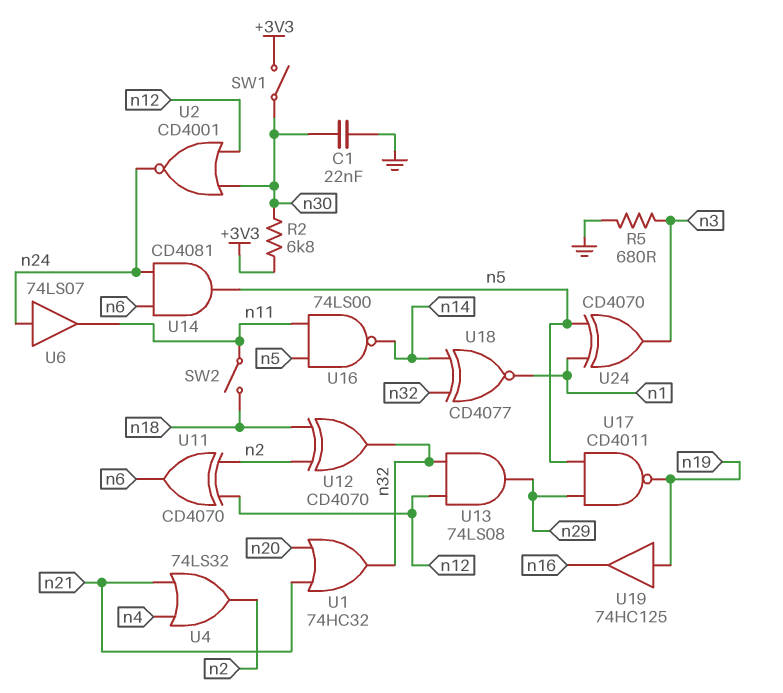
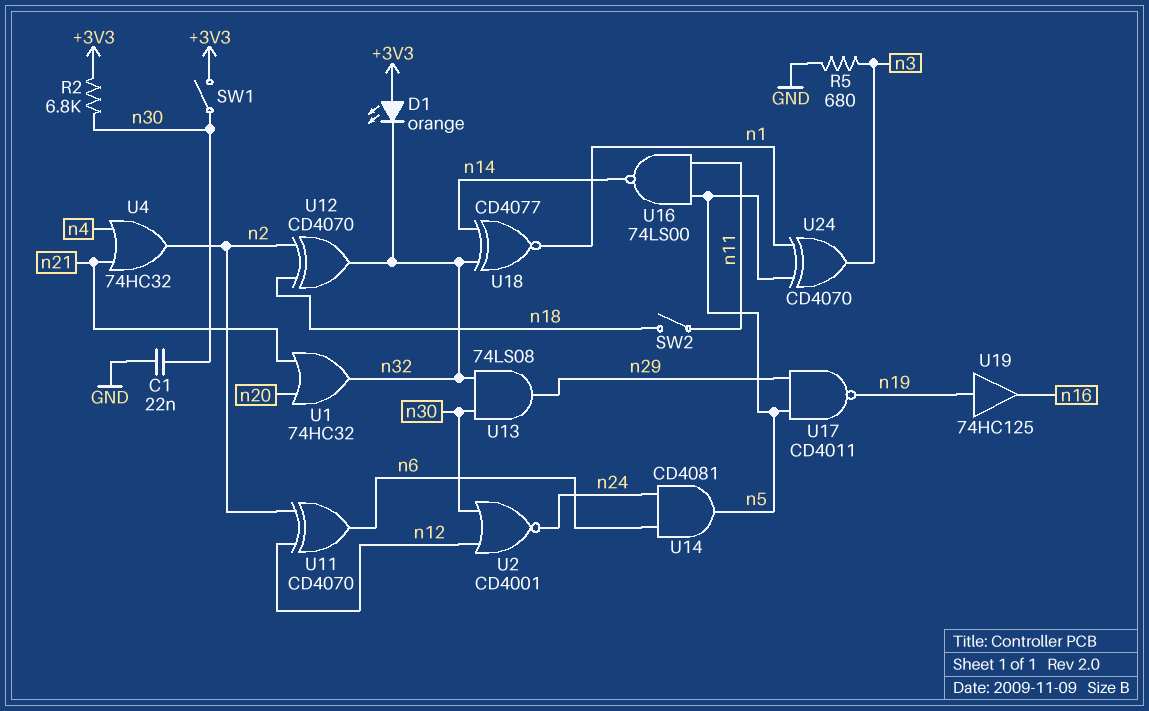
D1: none -> LED orange (A +3V3, K n32)
U4: OR 74LS32 (in n4, in n21, out n2) -> OR 74HC32 (in n4, in n21, out n2)
U6: buffer 74LS07 (in n24, out n11) -> none
U13: AND 74LS08 (in n12, in n32, out n29) -> AND 74LS08 (in n30, in n32, out n29)

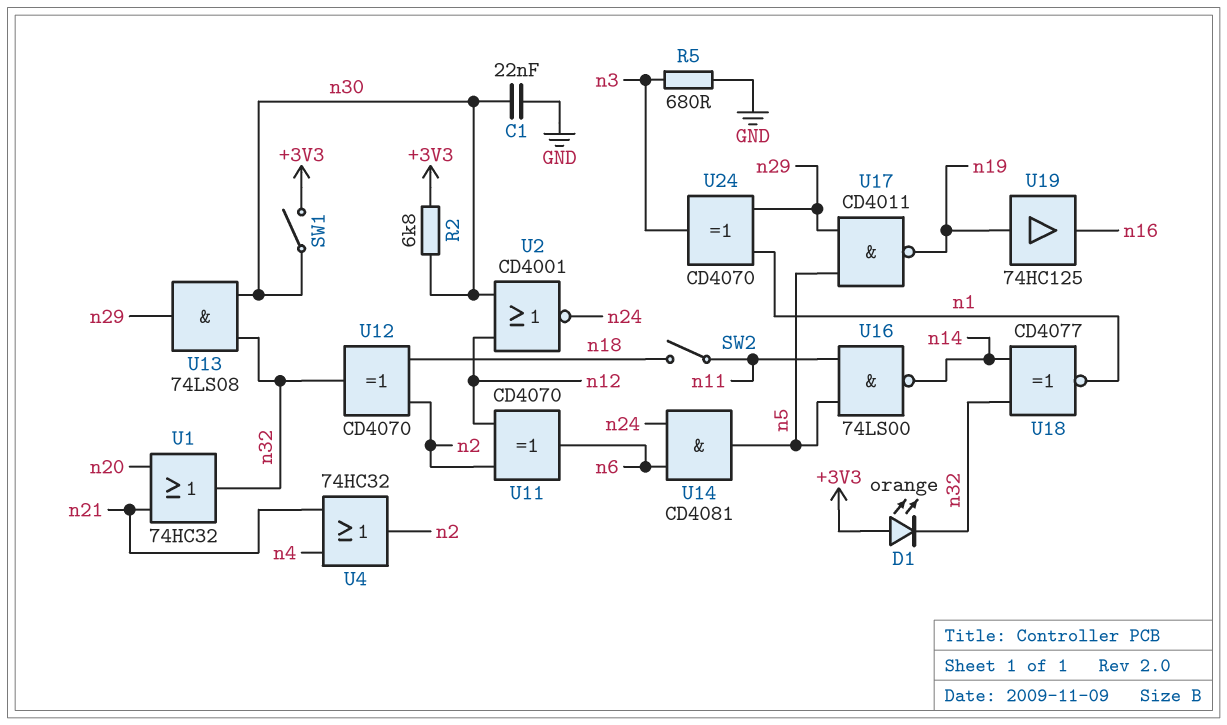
U24: XOR CD4070 (in n1, in n5, out n3) -> XOR CD4070 (in n1, in n29, out n3)

